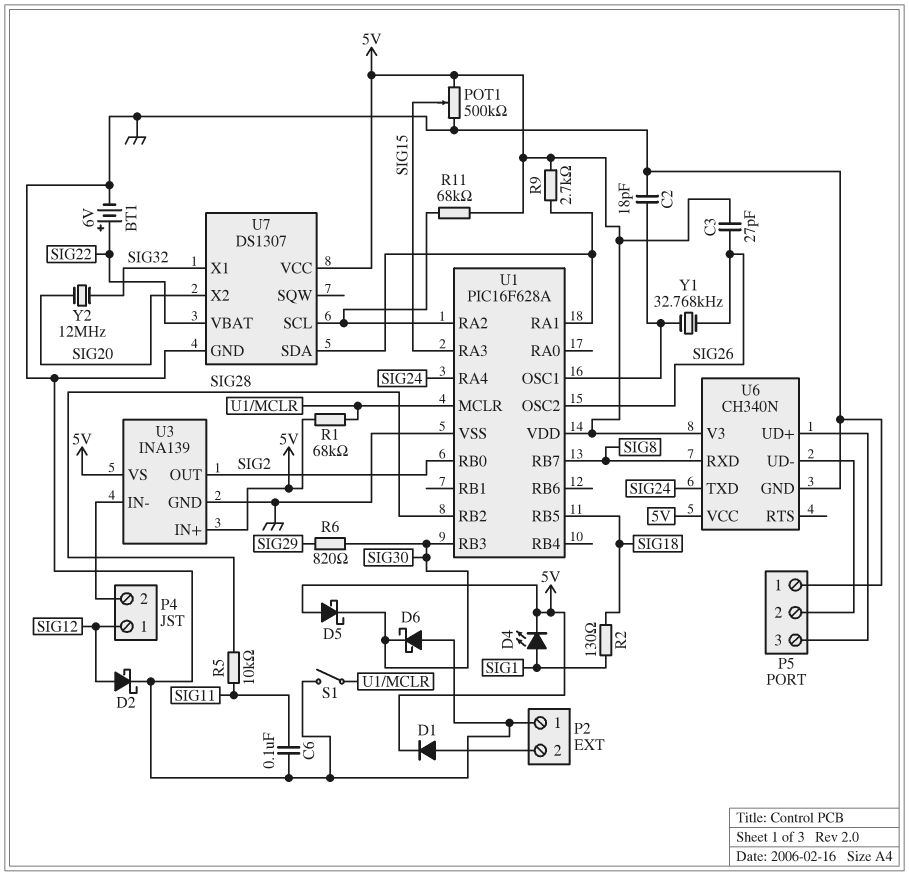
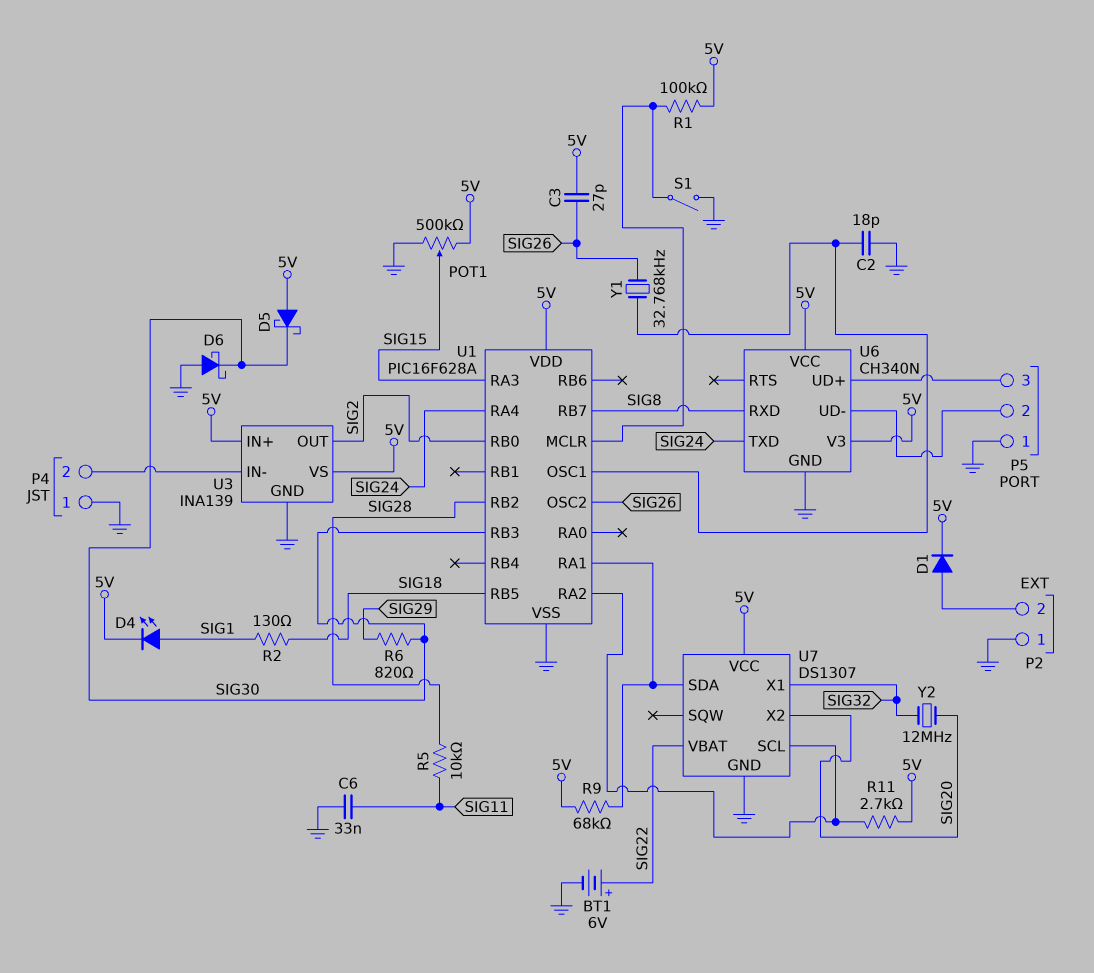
C6: 100nF (GND, SIG11) -> 33nF (GND, SIG11)
D2: schottky (A SIG12, K GND) -> none
P4 pin 1: SIG12 -> GND
R1: 68k (5V, U1/MCLR) -> 100k (5V, U1/MCLR)
R9: 2.7k (5V, U1/RA1) -> 68k (5V, U1/RA1)
R11: 68k (5V, U1/RA2) -> 2.7k (5V, U1/RA2)

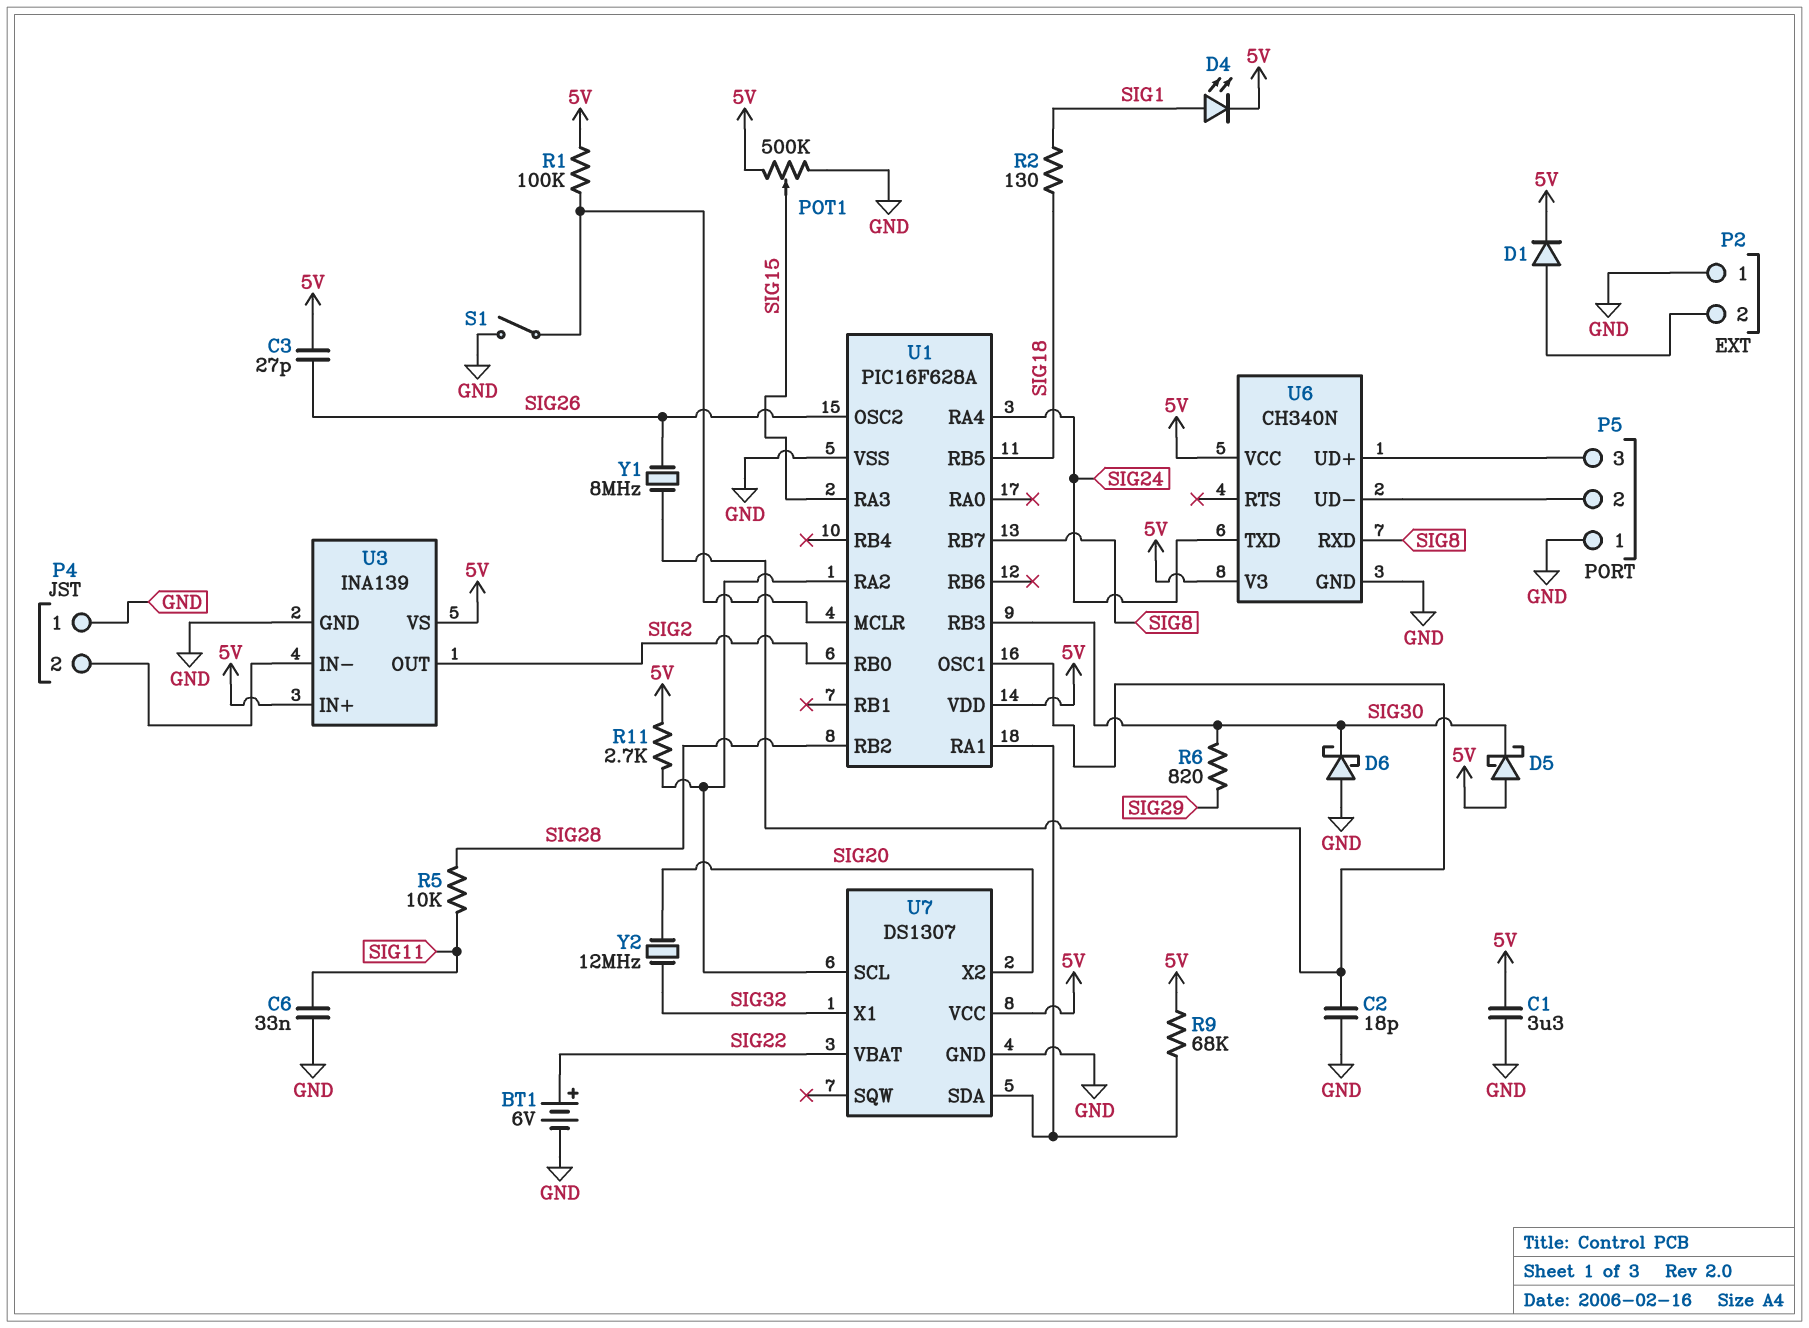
C1: none -> 3.3uF (5V, GND)
Y1: 32.768kHz (SIG26, U1/OSC1) -> 8MHz (SIG26, U1/OSC1)

